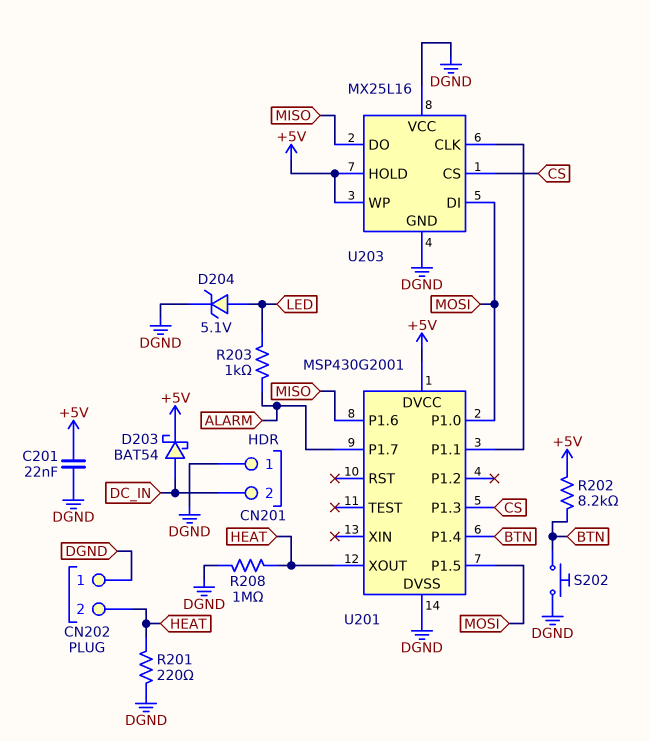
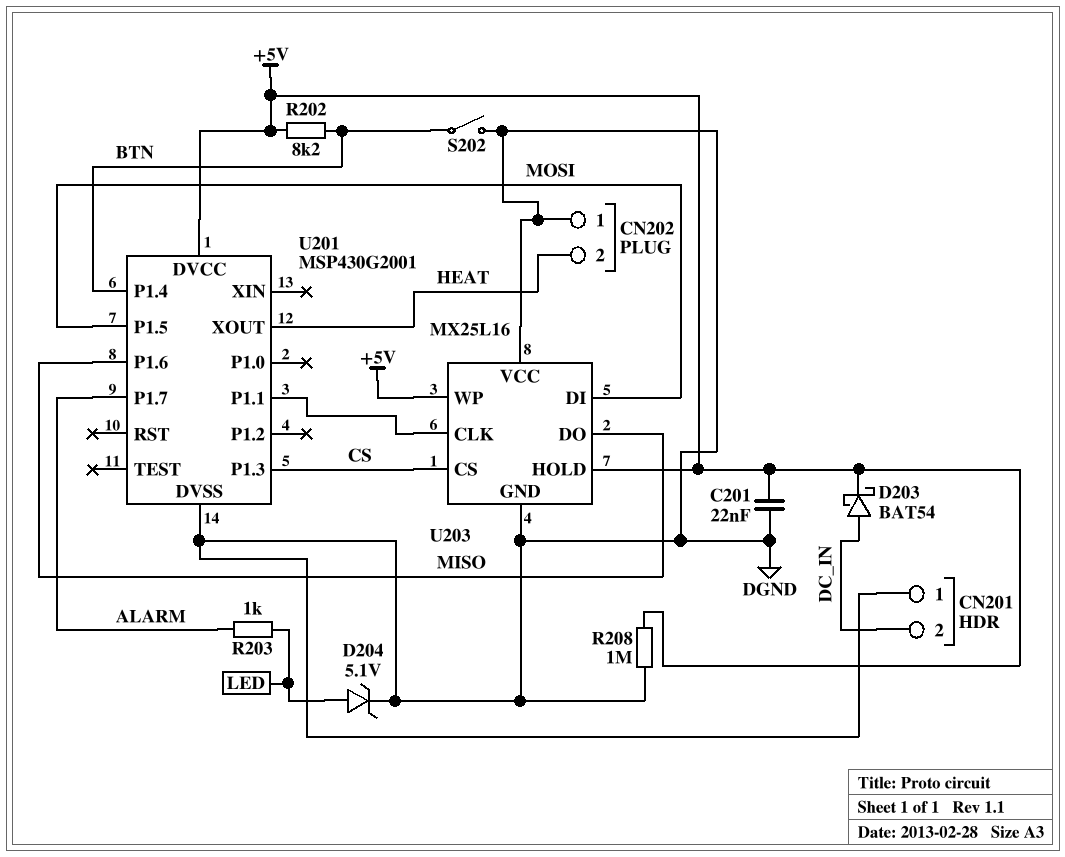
R201: 220 (DGND, HEAT) -> none
R208: 1M (DGND, HEAT) -> 1M (+5V, DGND)
S202: button (BTN, DGND) -> switch (BTN, DGND)
U201 pin P1.0: MOSI -> none

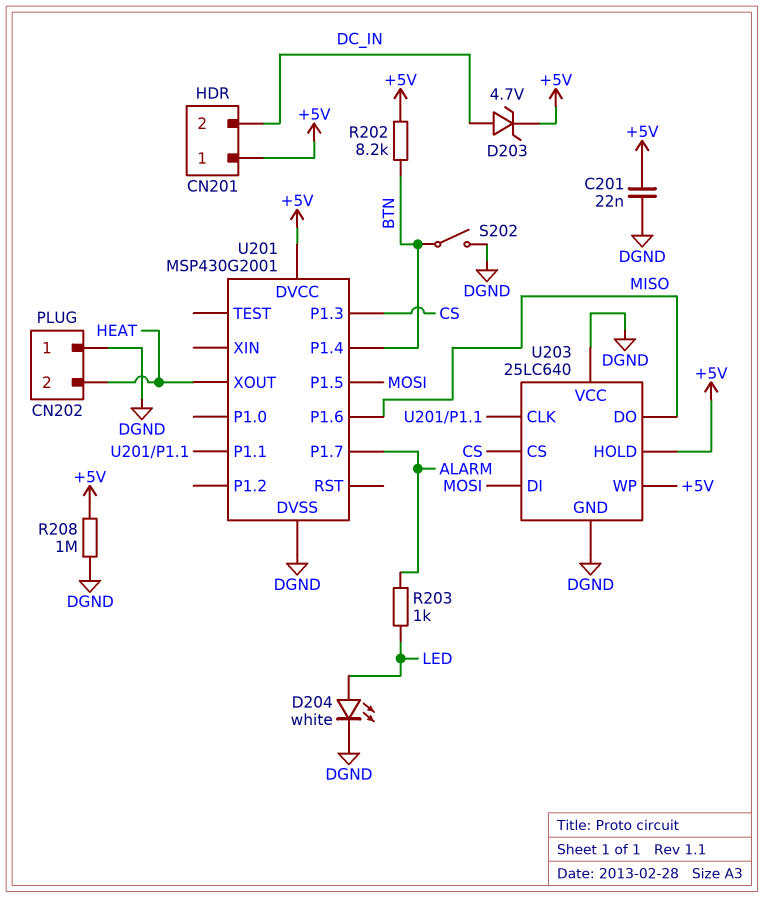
CN201 pin 1: DGND -> +5V
D203: schottky BAT54 (A DC_IN, K +5V) -> zener 4.7V (A DC_IN, K +5V)
D204: zener 5.1V (A LED, K DGND) -> LED white (A LED, K DGND)
U203: MX25L16 -> 25LC640

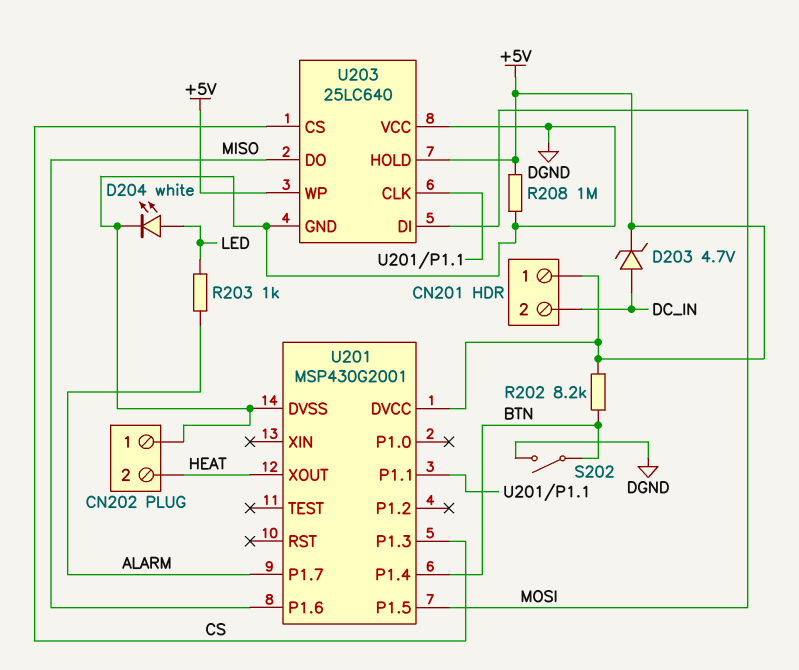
C201: 22nF (+5V, DGND) -> none

